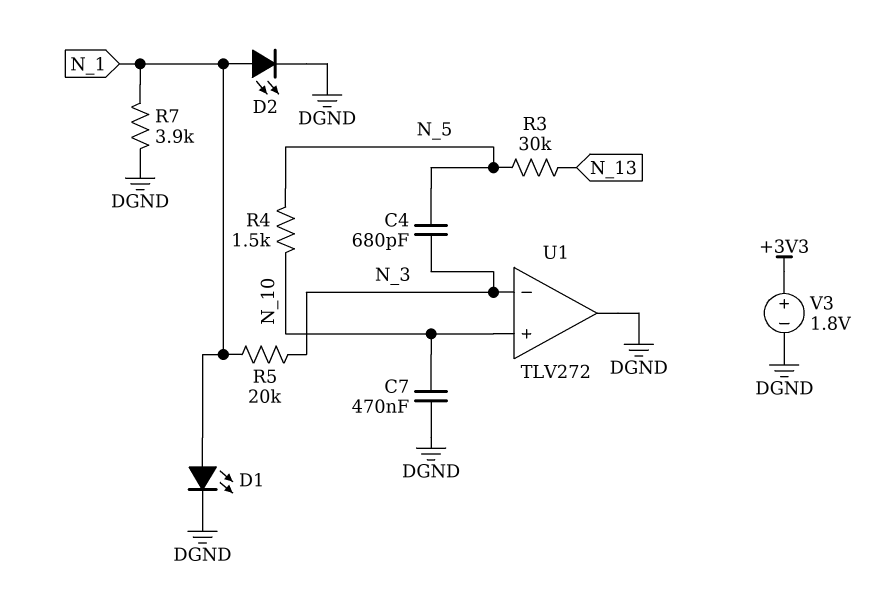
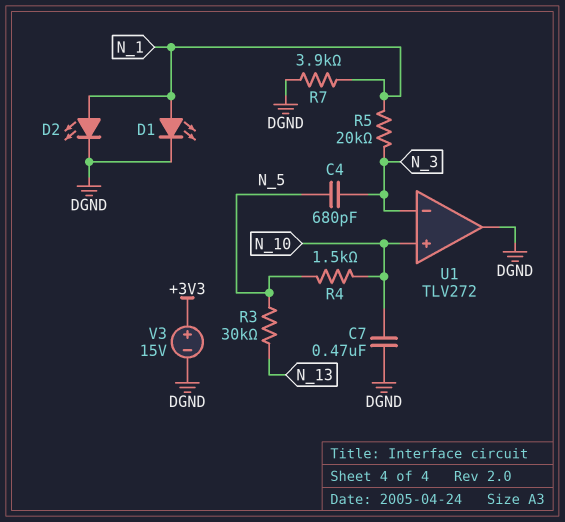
V3: 1.8V (plus +3V3, minus DGND) -> 15V (plus +3V3, minus DGND)

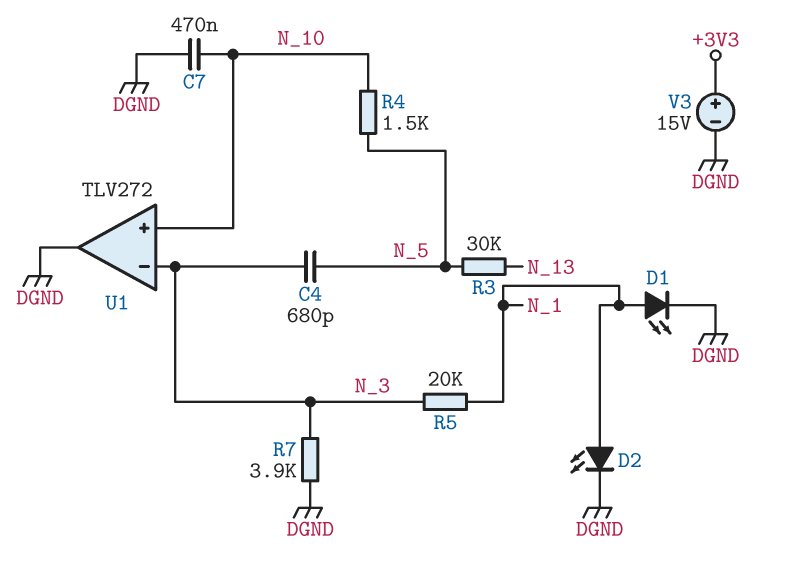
R7: 3.9k (DGND, N_1) -> 3.9k (DGND, N_3)

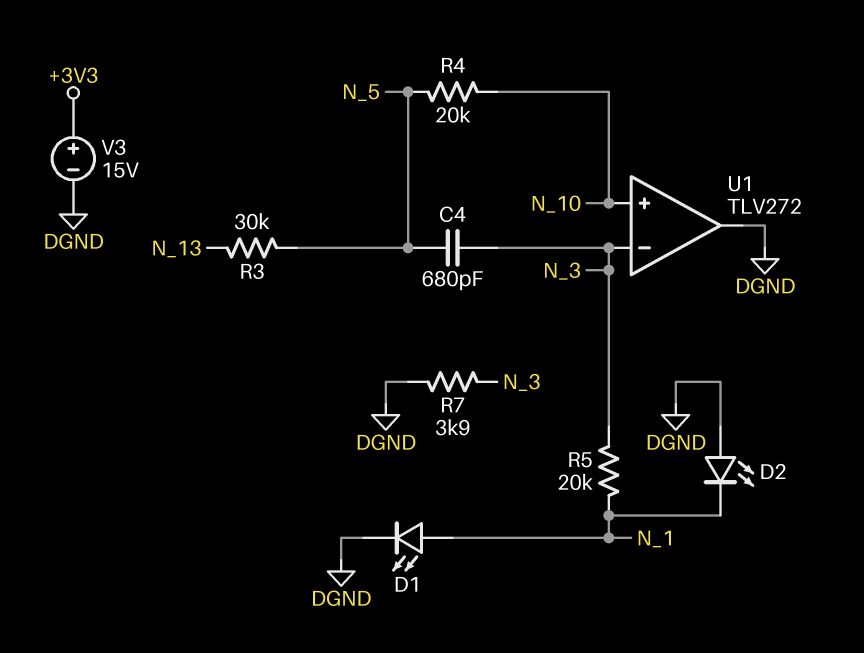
C7: 470nF (DGND, N_10) -> none
D2: LED (A N_1, K DGND) -> LED (A DGND, K N_1)
R4: 1.5k (N_5, N_10) -> 20k (N_5, N_10)

